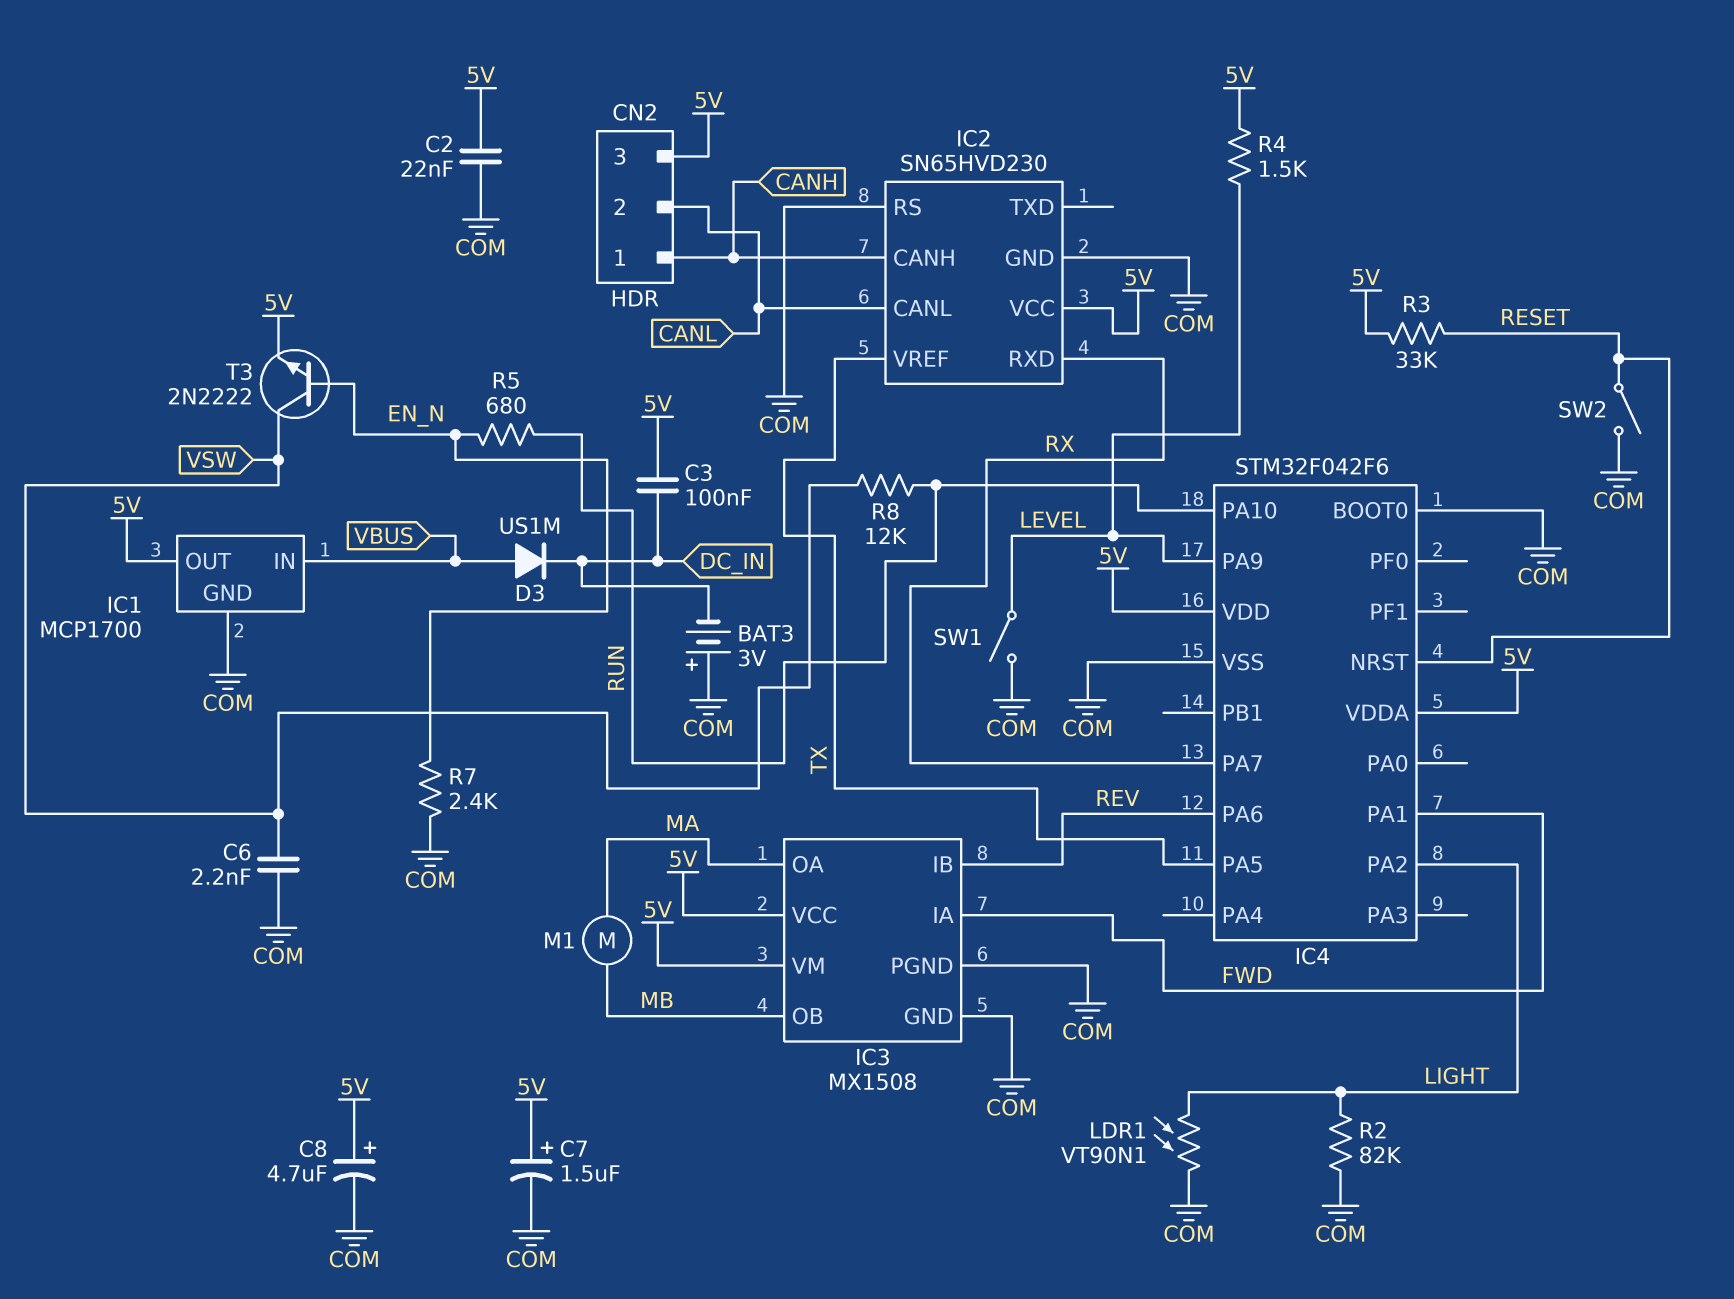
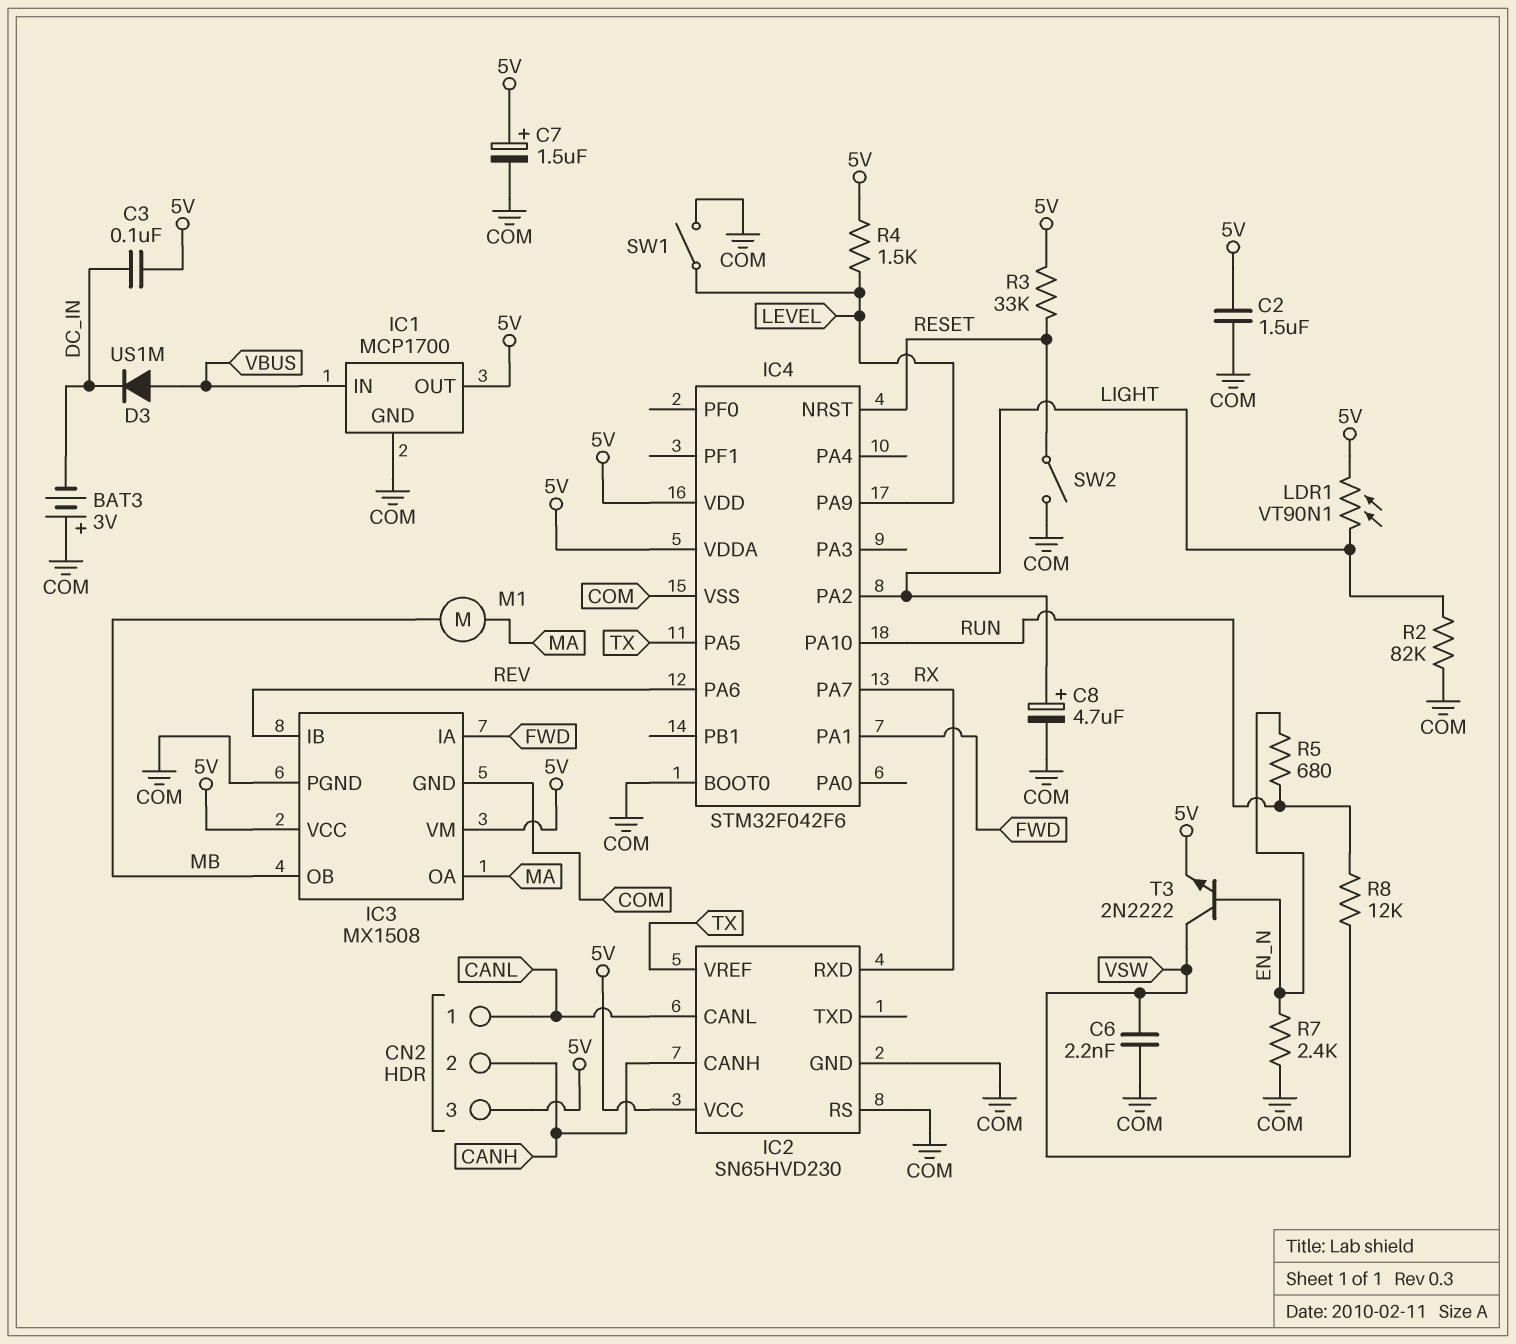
C2: 22nF (5V, COM) -> 1.5uF (5V, COM)
C8: 4.7uF (plus 5V, minus COM) -> 4.7uF (plus LIGHT, minus COM)
CN2 pin 1: CANH -> CANL
CN2 pin 2: CANL -> CANH
LDR1: VT90N1 (COM, LIGHT) -> VT90N1 (5V, LIGHT)

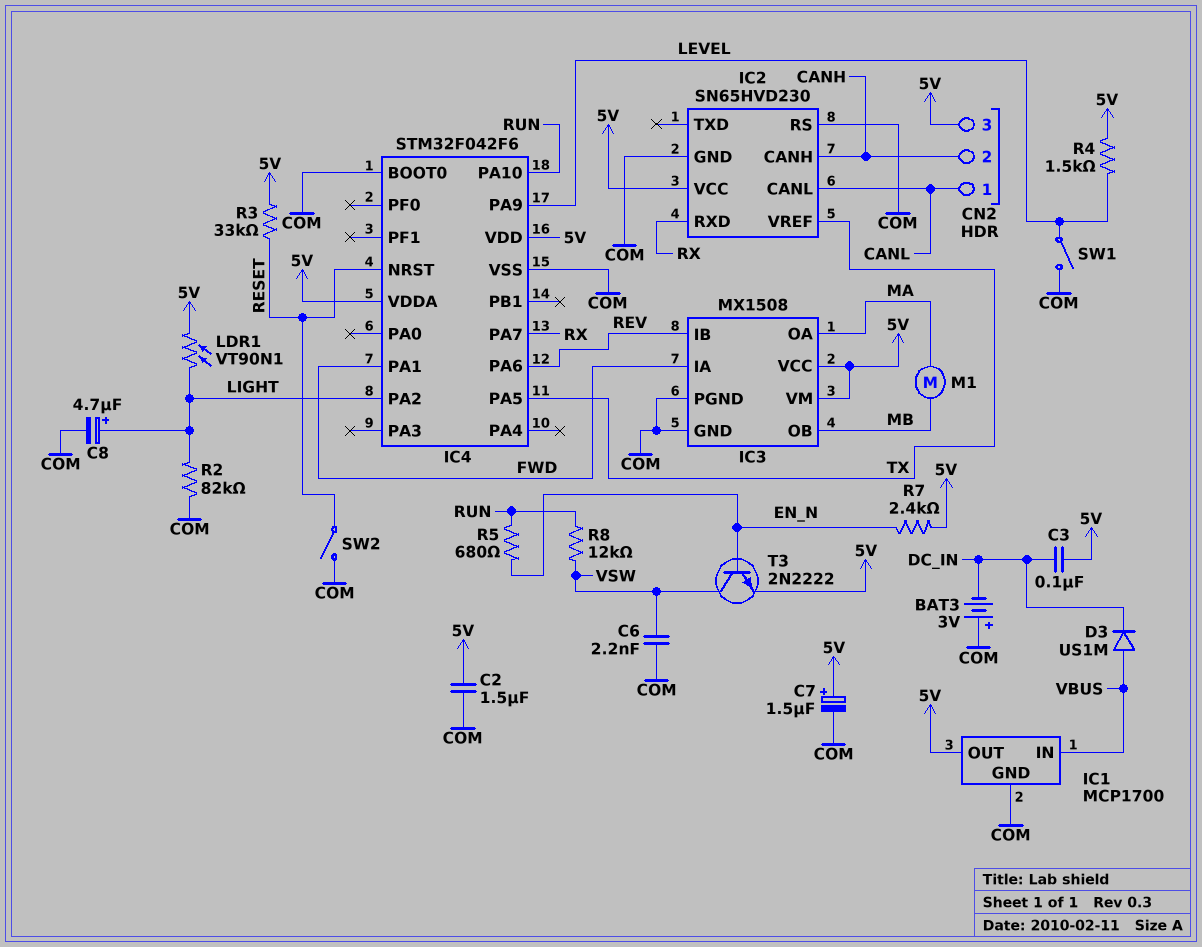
R7: 2.4k (COM, EN_N) -> 2.4k (5V, EN_N)

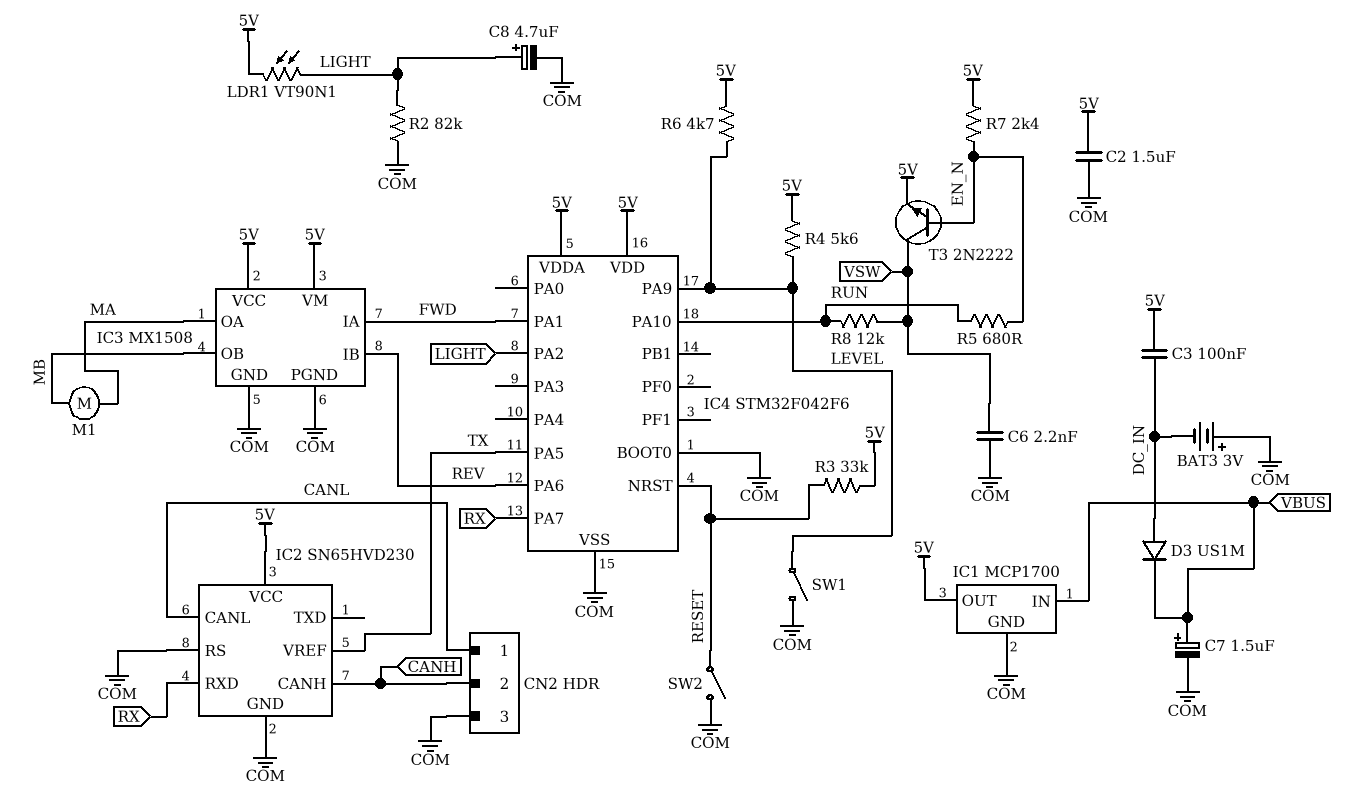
C7: 1.5uF (plus 5V, minus COM) -> 1.5uF (plus VBUS, minus COM)
CN2 pin 3: 5V -> COM
D3: diode US1M (A VBUS, K DC_IN) -> diode US1M (A DC_IN, K VBUS)
R4: 1.5k (5V, LEVEL) -> 5.6k (5V, LEVEL)
R6: none -> 4.7k (5V, LEVEL)

